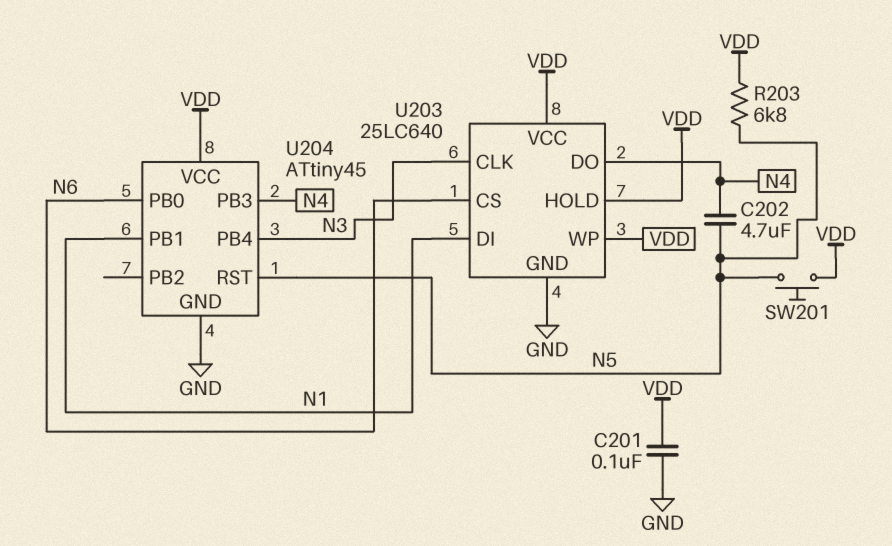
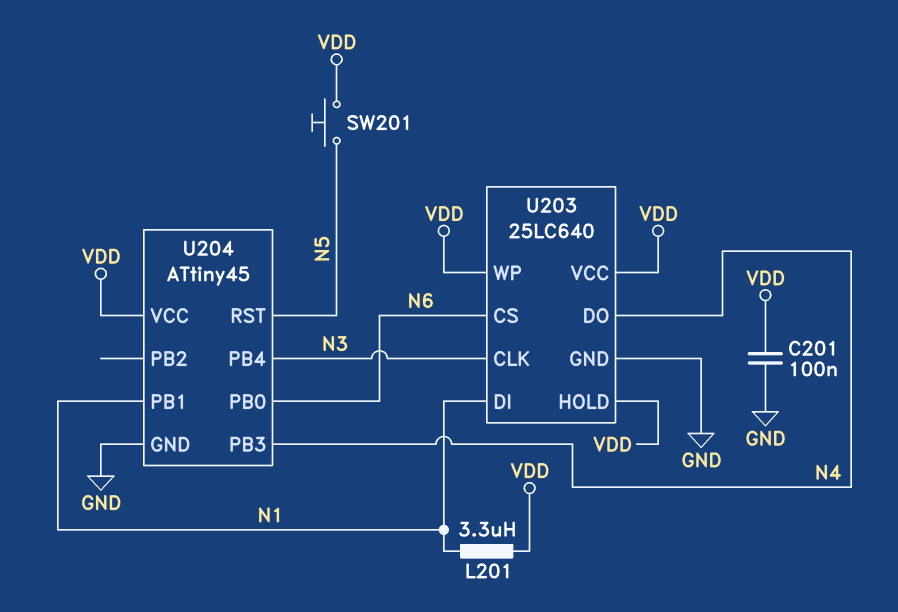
C202: 4.7uF (N4, N5) -> none
L201: none -> 3.3uH (N1, VDD)
R203: 6.8k (N5, VDD) -> none

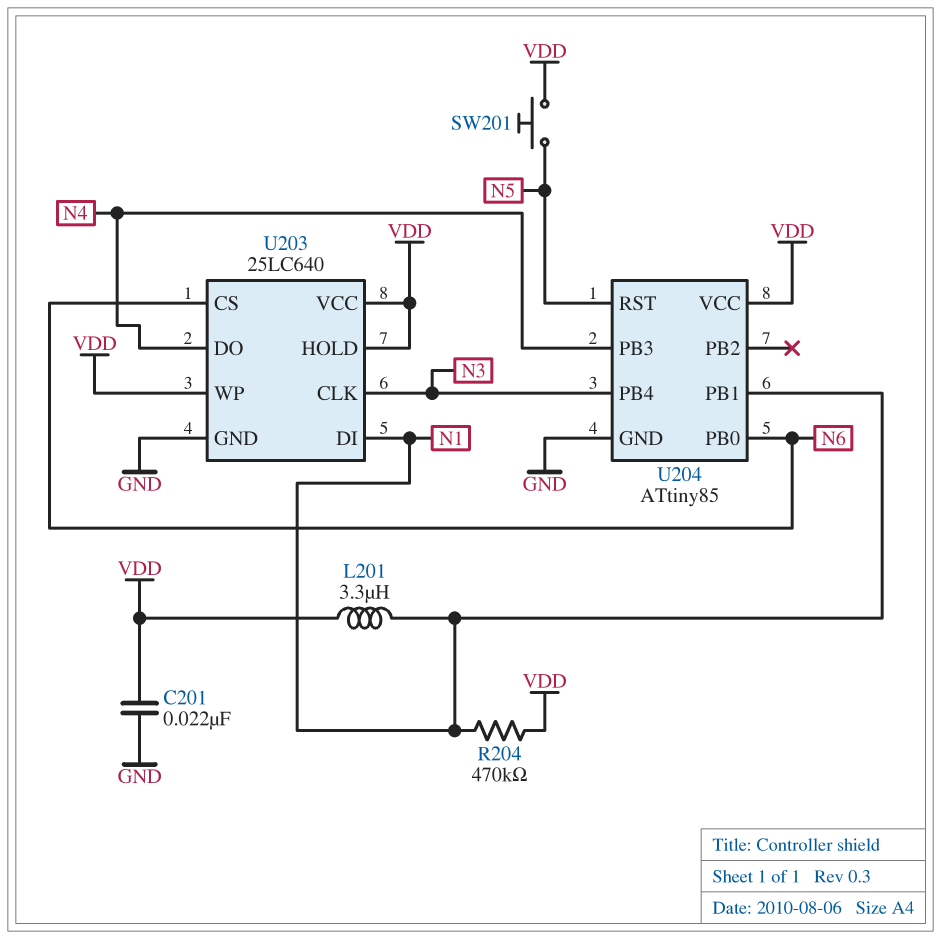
C201: 100nF (GND, VDD) -> 22nF (GND, VDD)
R204: none -> 470k (N1, VDD)
U204: ATtiny45 -> ATtiny85

